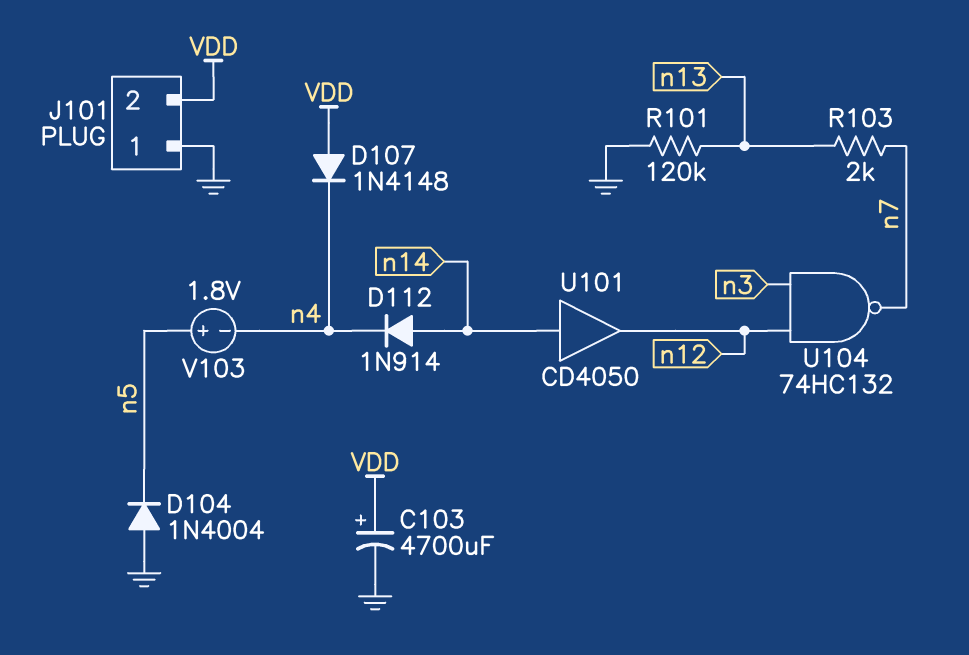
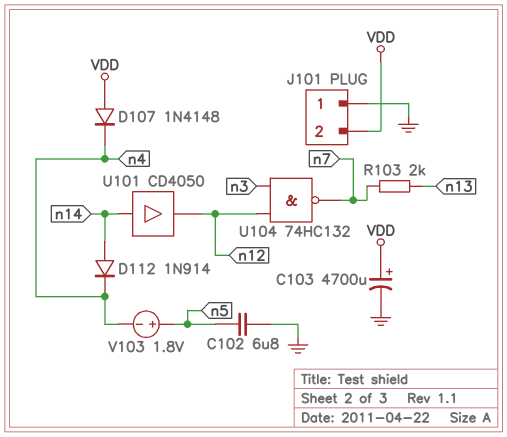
C102: none -> 6.8uF (GND, n5)
D104: diode 1N4004 (A GND, K n5) -> none
R101: 120k (GND, n13) -> none

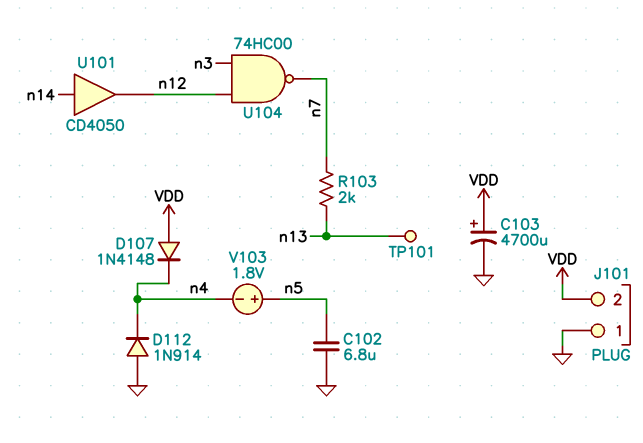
D112: diode 1N914 (A n14, K n4) -> diode 1N914 (A GND, K n4)
TP101: none -> test point (n13)
U104: NAND 74HC132 (in n3, in n12, out n7) -> NAND 74HC00 (in n3, in n12, out n7)

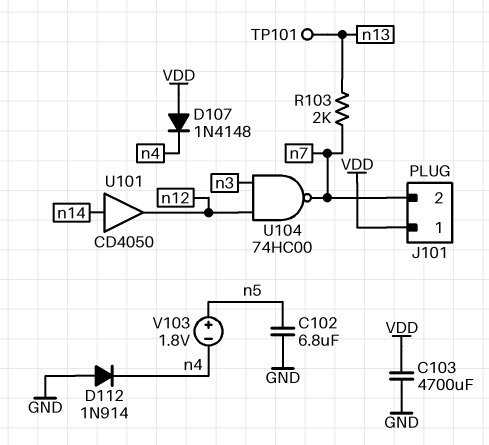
C103: 4700uF (plus VDD, minus GND) -> 4700uF (GND, VDD)
J101 pin 1: GND -> VDD
J101 pin 2: VDD -> n7

